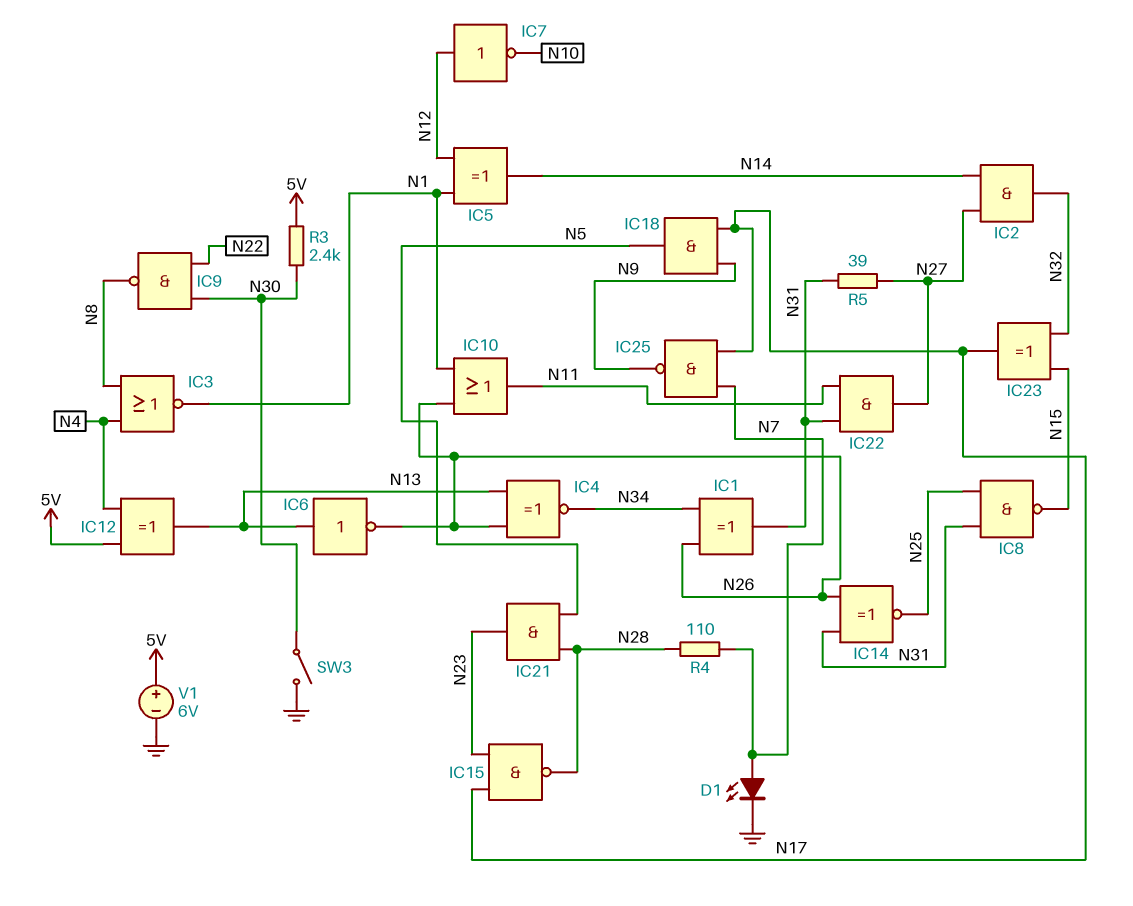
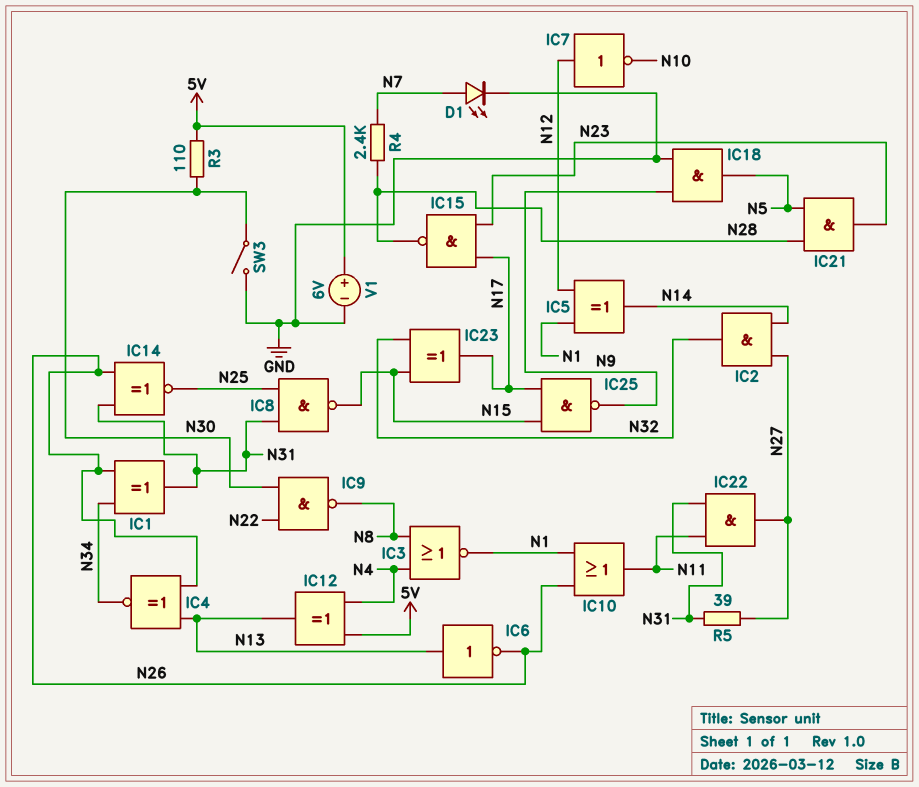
IC18: AND (in N9, in N17, out N5) -> AND (in GND, in N9, out N5)
IC25: NAND (in N7, in N17, out N9) -> NAND (in N15, in N17, out N9)
R3: 2.4k (5V, N30) -> 110 (5V, N30)
R4: 110 (N7, N28) -> 2.4k (N7, N28)

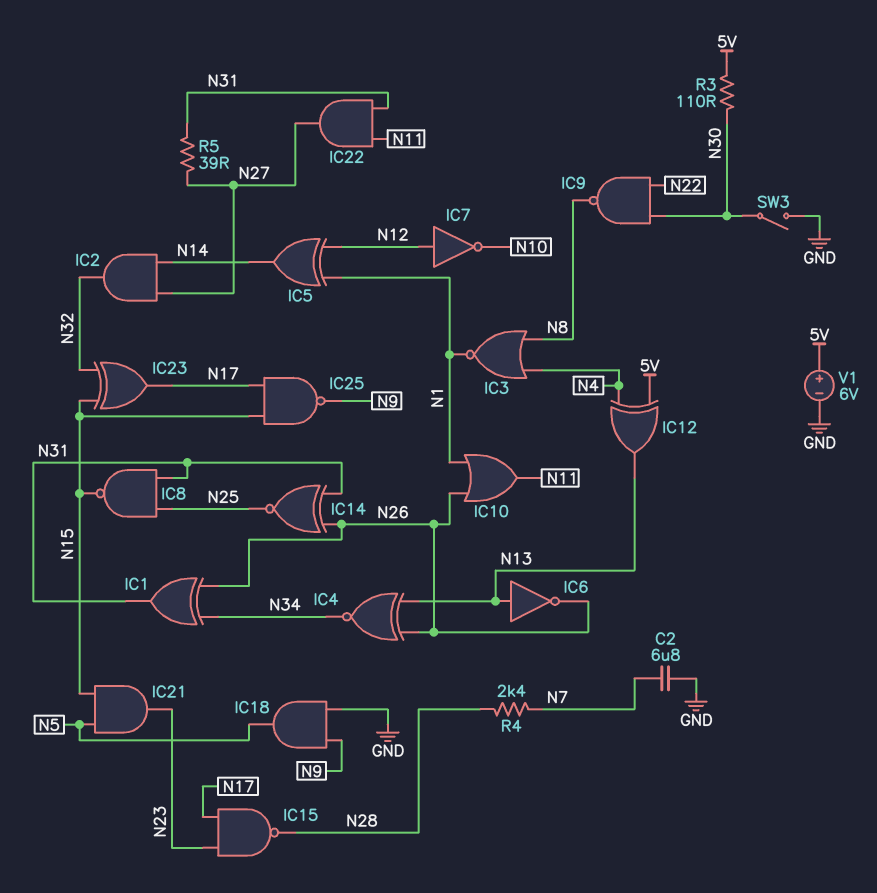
C2: none -> 6.8uF (GND, N7)
D1: LED (A N7, K GND) -> none
IC21: AND (in N5, in N28, out N23) -> AND (in N5, in N15, out N23)

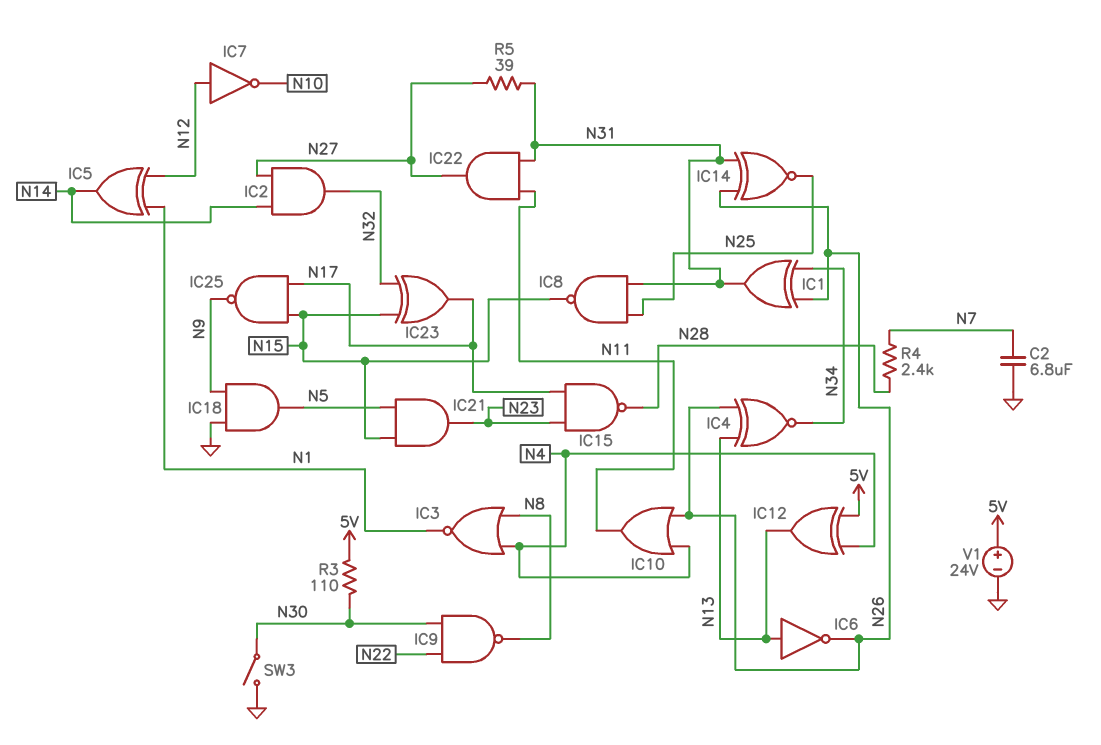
IC10: OR (in N1, in N26, out N11) -> OR (in N4, in N26, out N11)
V1: 6V (plus 5V, minus GND) -> 24V (plus 5V, minus GND)

